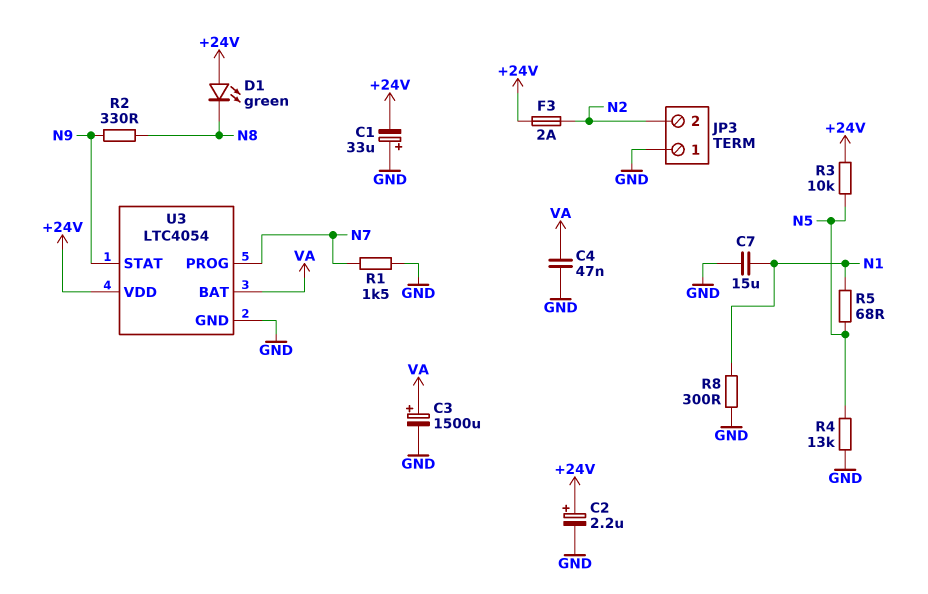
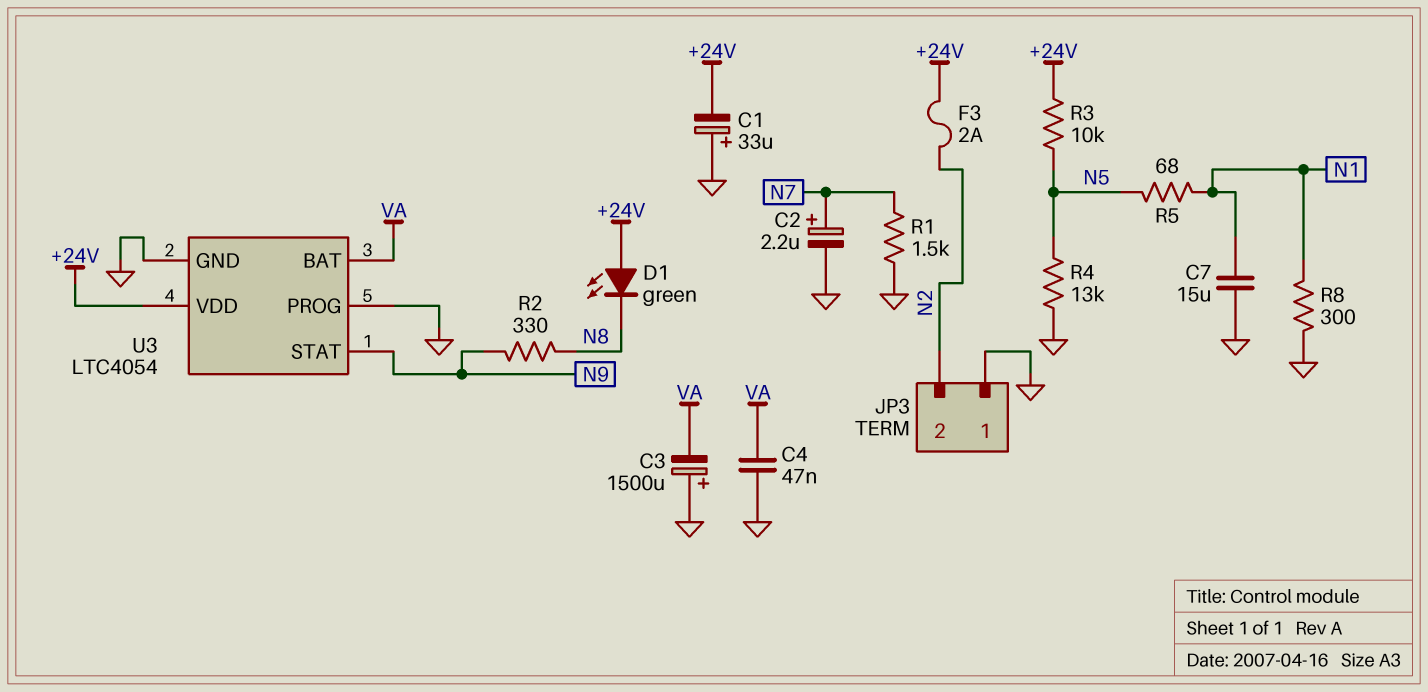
C2: 2.2uF (plus +24V, minus GND) -> 2.2uF (plus N7, minus GND)
C3: 1500uF (plus VA, minus GND) -> 1500uF (plus GND, minus VA)
U3 pin PROG: N7 -> GND

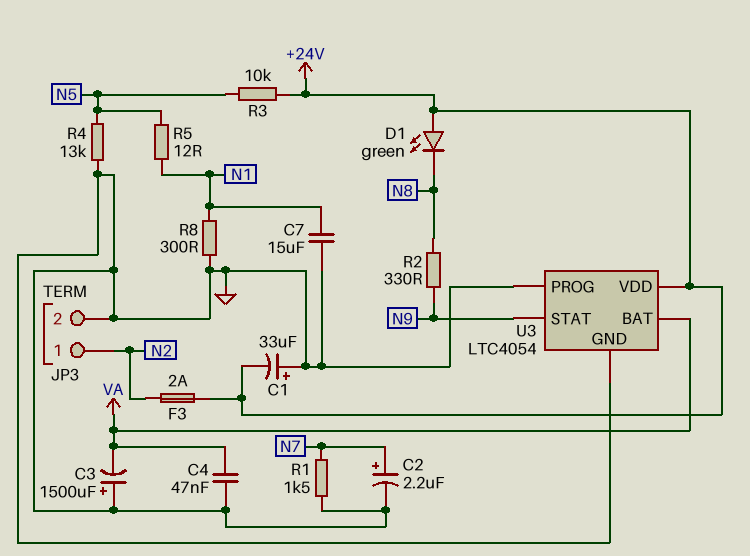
JP3 pin 1: GND -> N2
JP3 pin 2: N2 -> GND
R5: 68 (N1, N5) -> 12 (N1, N5)

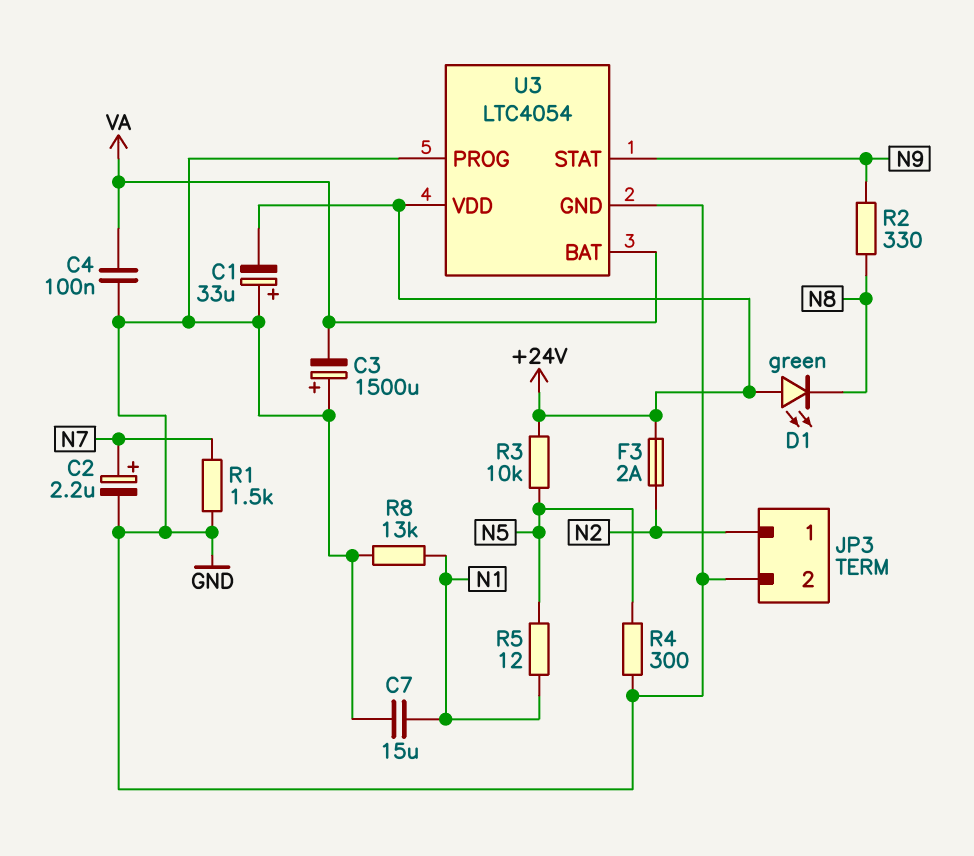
C4: 47nF (GND, VA) -> 100nF (GND, VA)
R4: 13k (GND, N5) -> 300 (GND, N5)
R8: 300 (GND, N1) -> 13k (GND, N1)

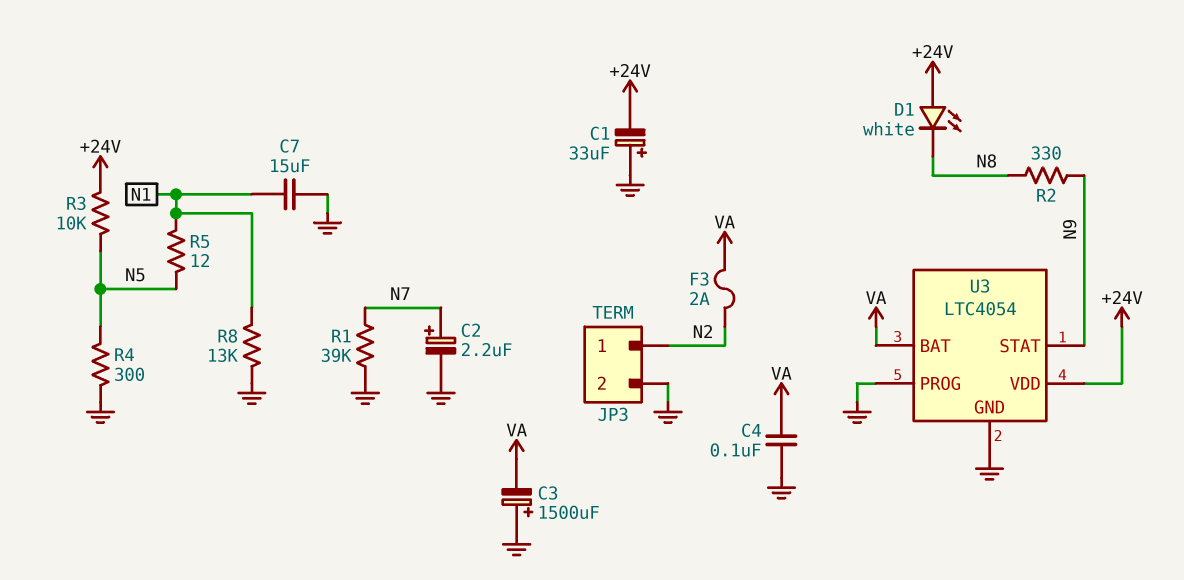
D1: LED green (A +24V, K N8) -> LED white (A +24V, K N8)
F3: 2A (+24V, N2) -> 2A (N2, VA)
R1: 1.5k (GND, N7) -> 39k (GND, N7)

